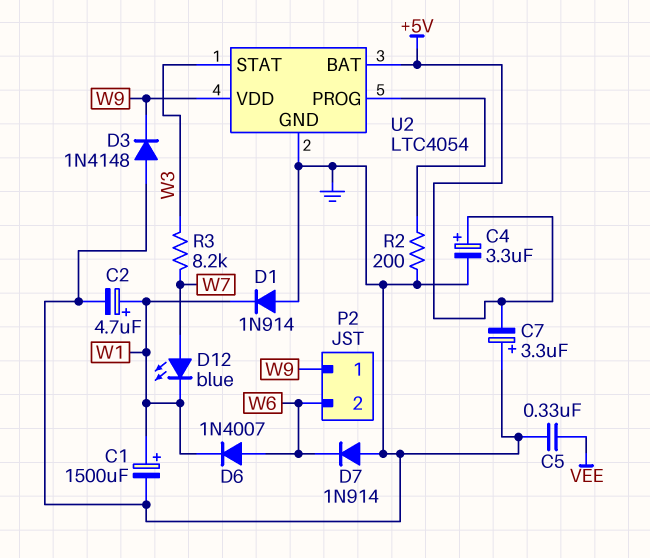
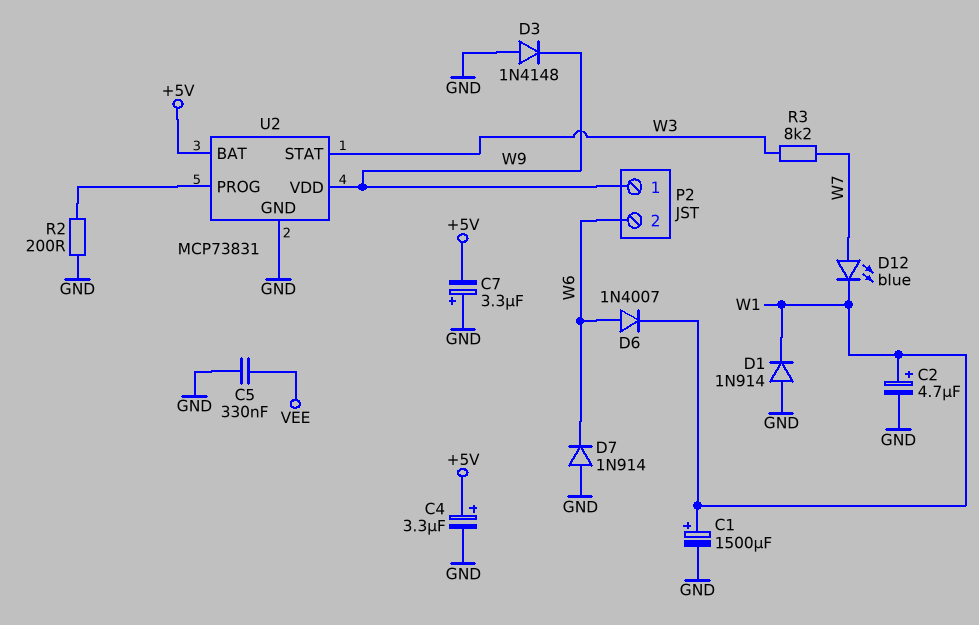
U2: LTC4054 -> MCP73831

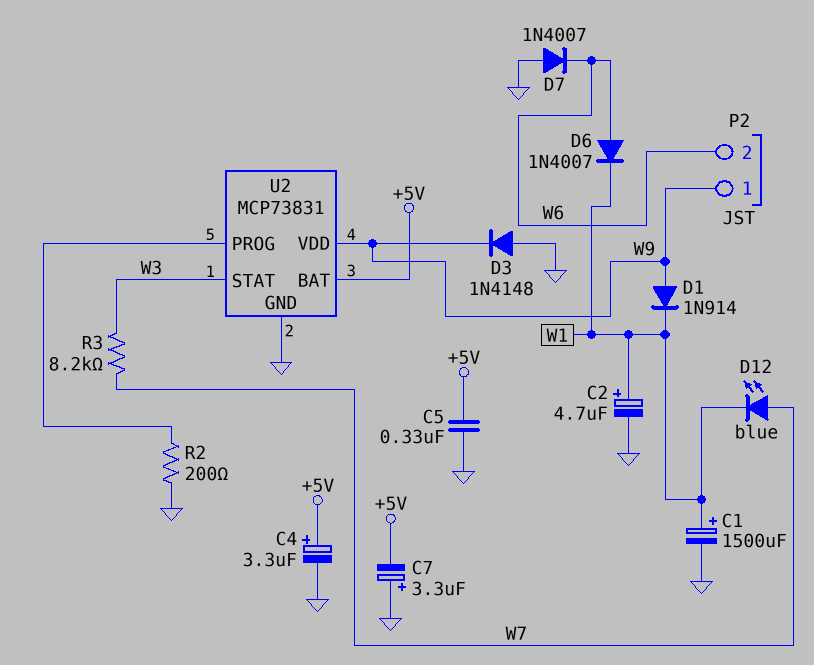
C5: 330nF (GND, VEE) -> 330nF (+5V, GND)
D1: diode 1N914 (A GND, K W1) -> diode 1N914 (A W9, K W1)
D7: diode 1N914 (A GND, K W6) -> diode 1N4007 (A GND, K W6)

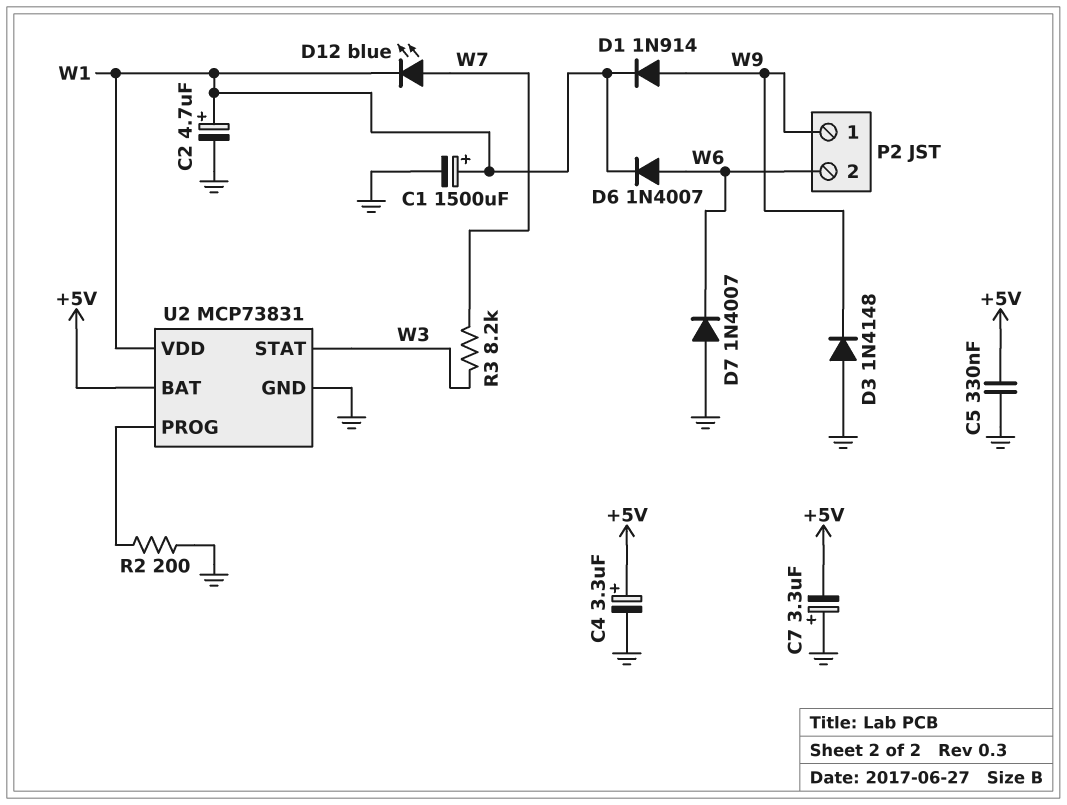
U2 pin VDD: W9 -> W1

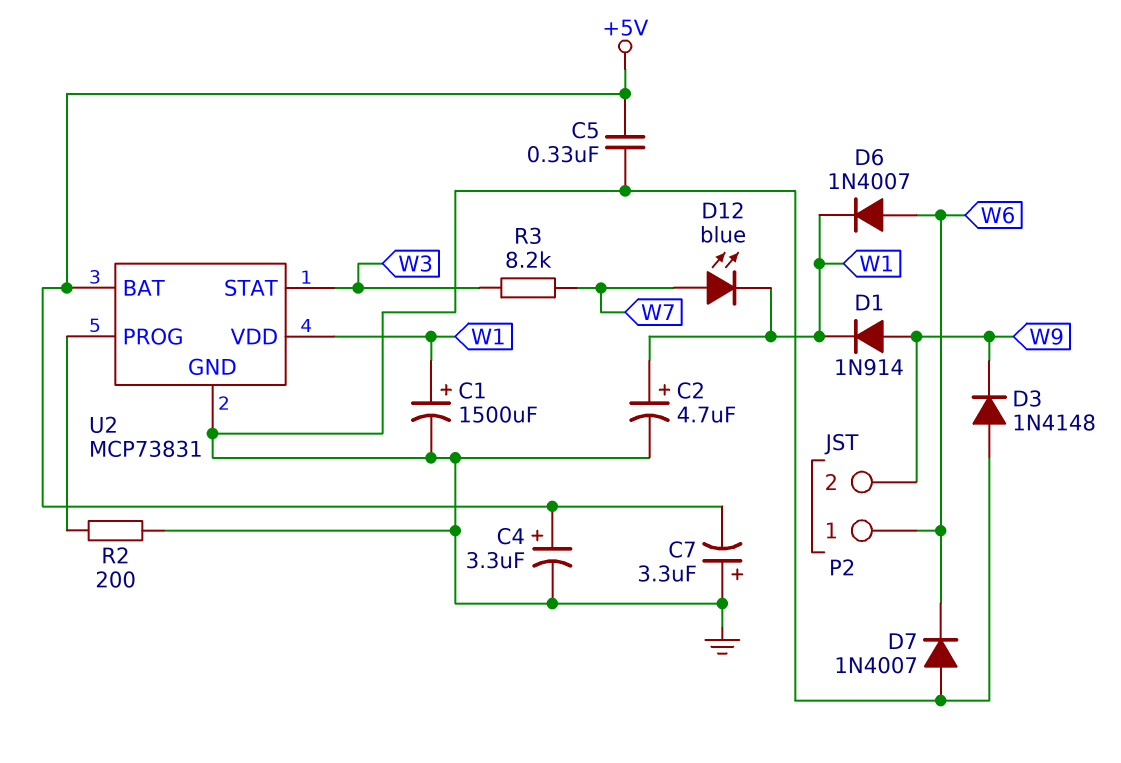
P2 pin 1: W9 -> W6
P2 pin 2: W6 -> W9

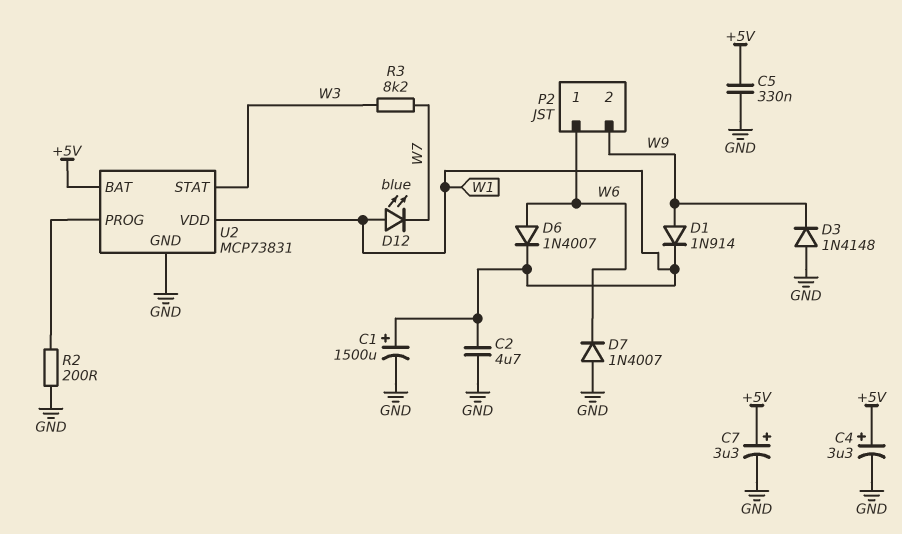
C2: 4.7uF (plus W1, minus GND) -> 4.7uF (GND, W1)
C7: 3.3uF (plus GND, minus +5V) -> 3.3uF (plus +5V, minus GND)
D12: LED blue (A W7, K W1) -> LED blue (A W1, K W7)

